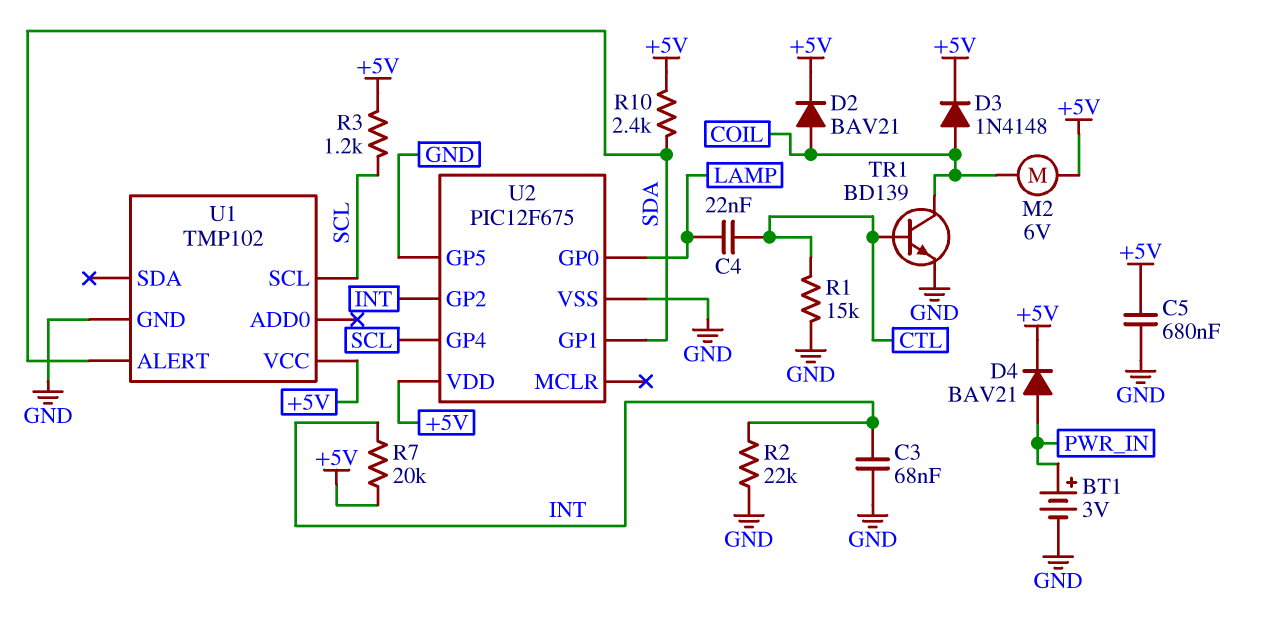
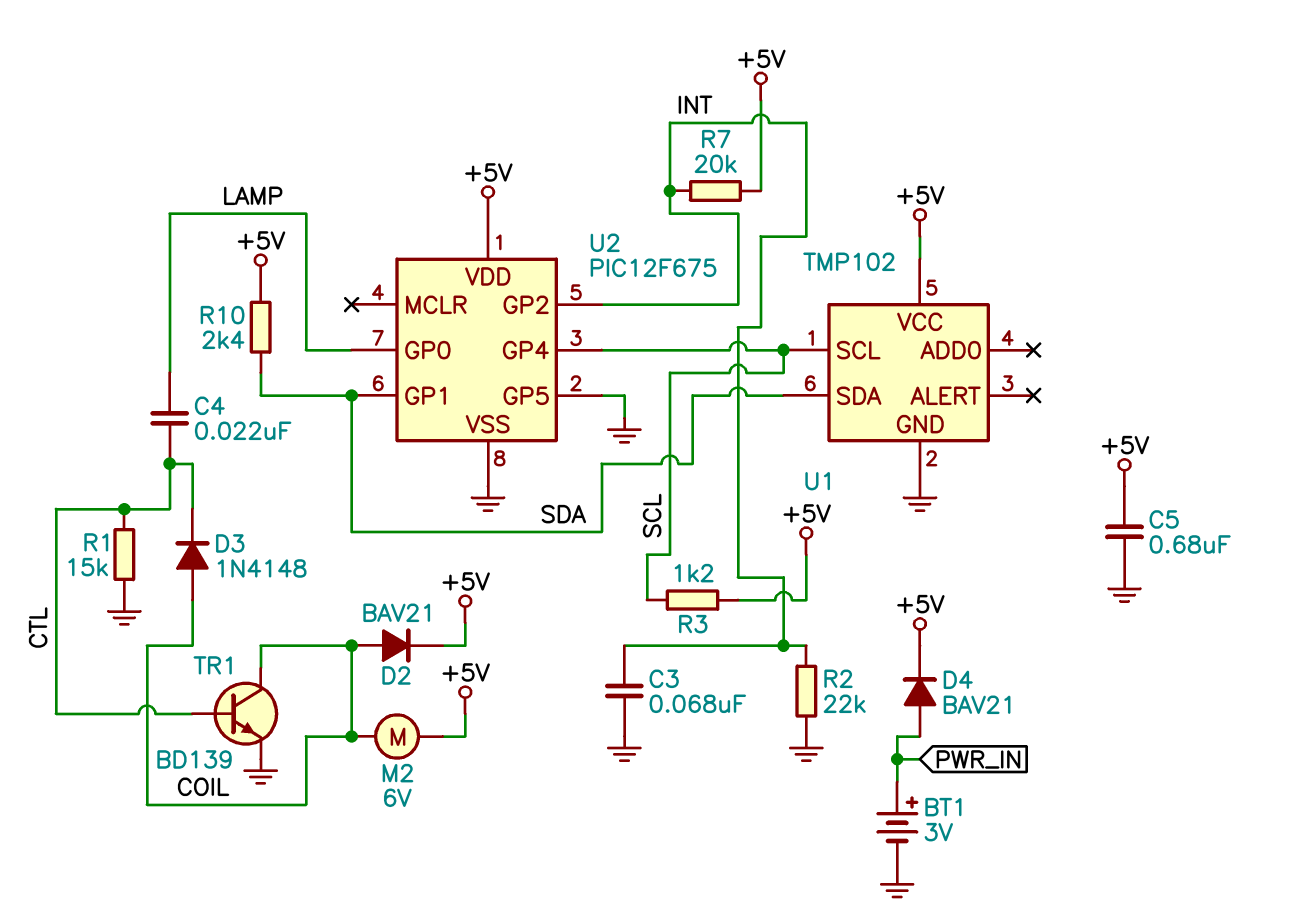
D3: diode 1N4148 (A COIL, K +5V) -> diode 1N4148 (A COIL, K CTL)
U1 pin ALERT: SDA -> none
U1 pin SDA: none -> SDA

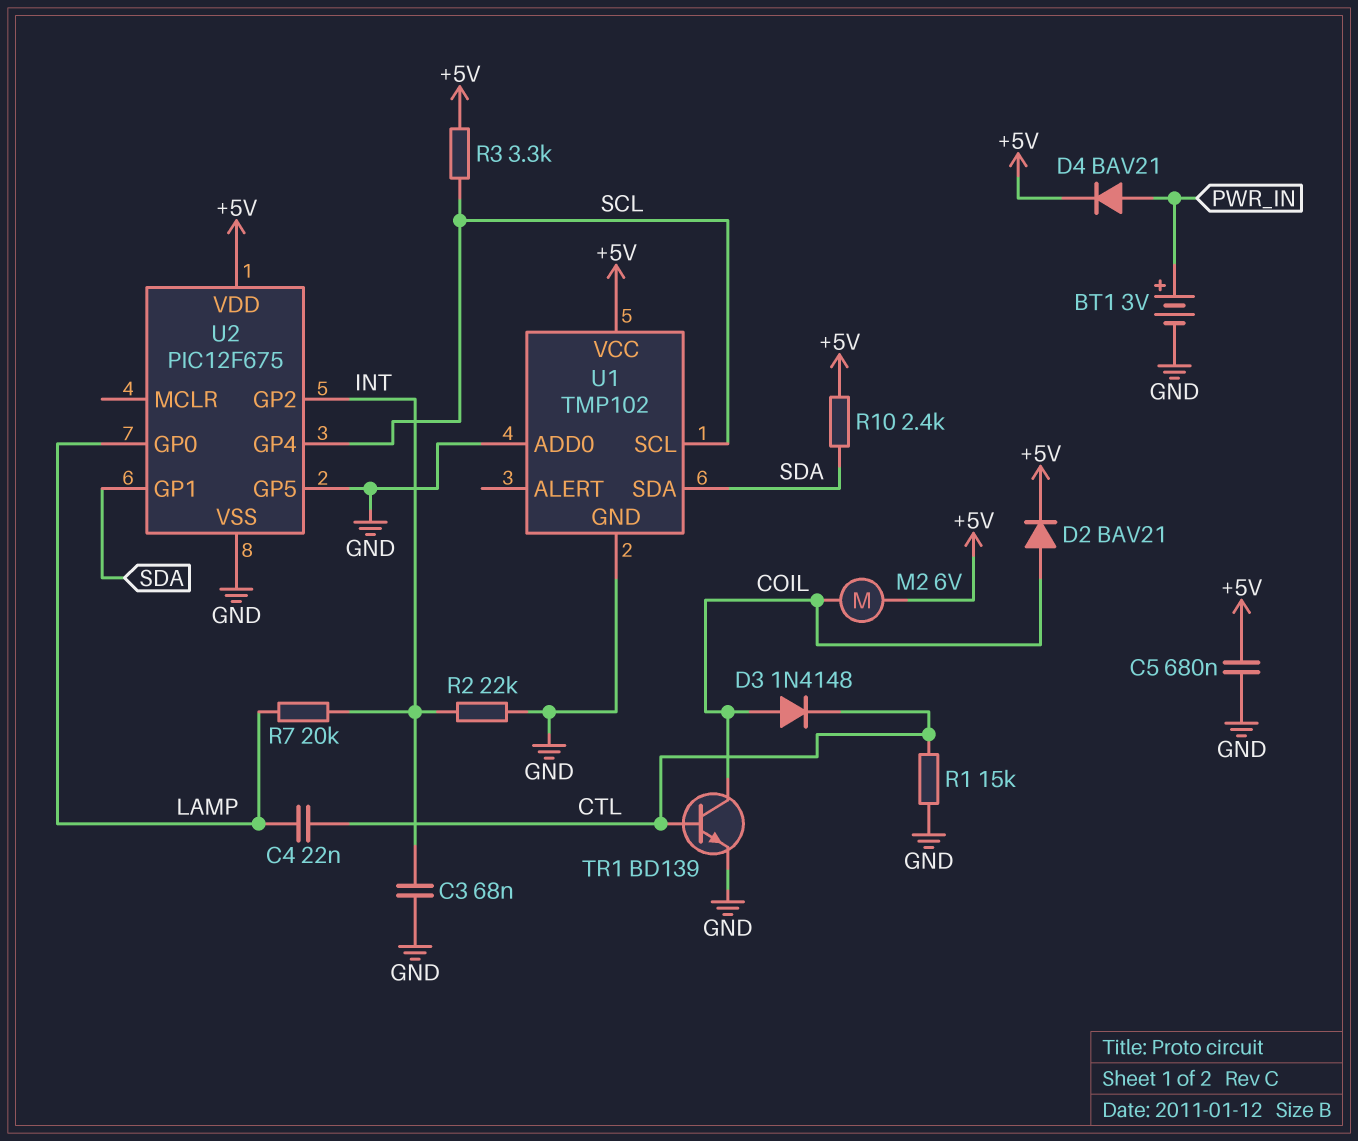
R3: 1.2k (+5V, SCL) -> 3.3k (+5V, SCL)
R7: 20k (+5V, INT) -> 20k (INT, LAMP)
U1 pin ADD0: none -> GND

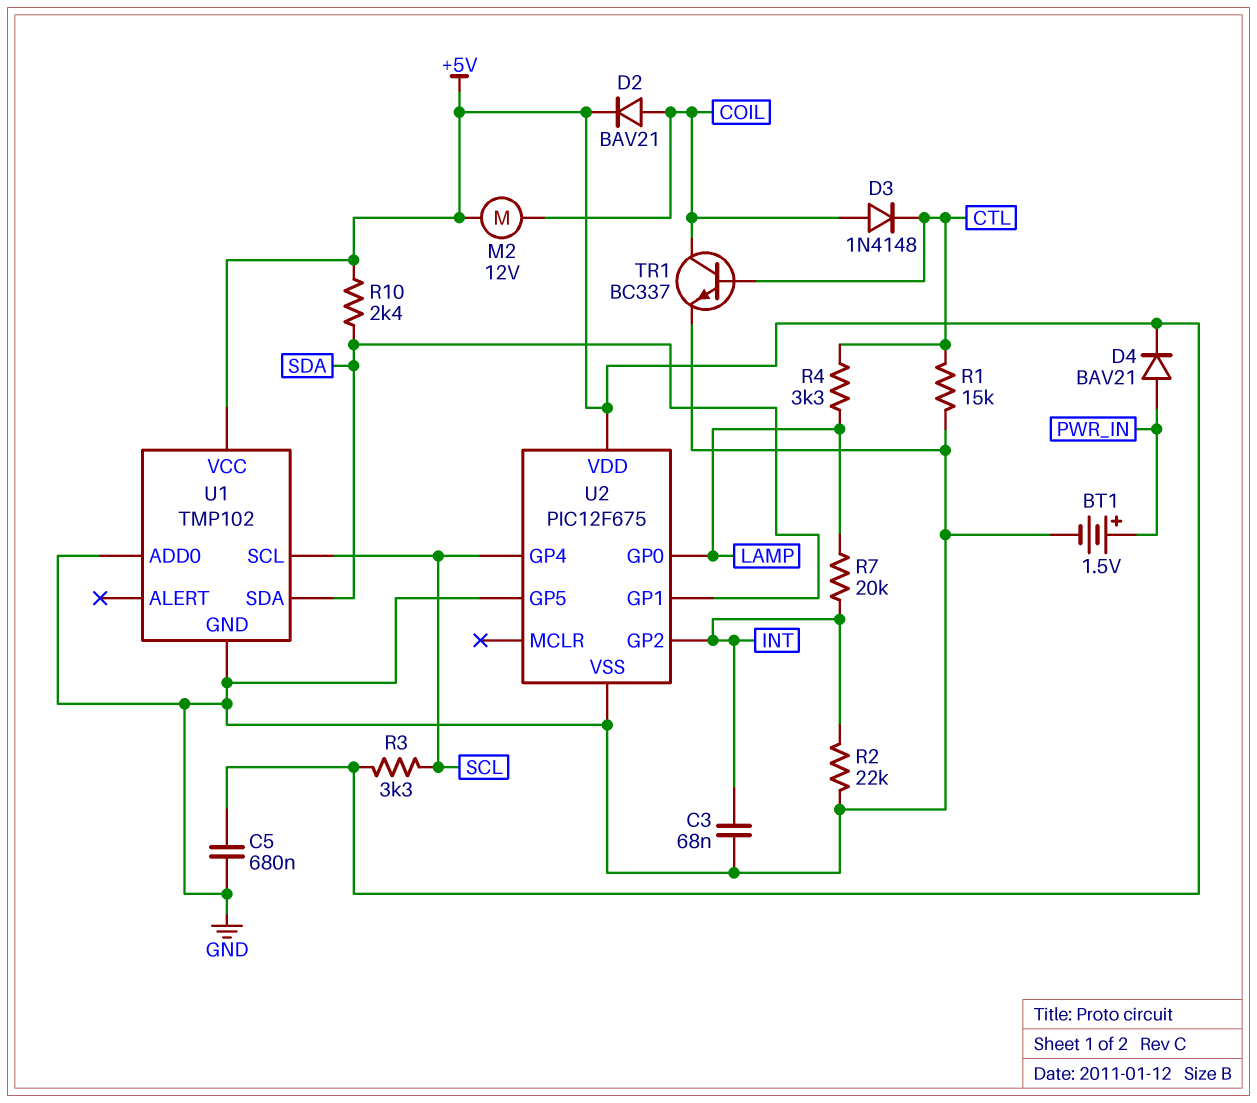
BT1: 3V (plus PWR_IN, minus GND) -> 1.5V (plus PWR_IN, minus GND)
C4: 22nF (CTL, LAMP) -> none
M2: motor 6V (+5V, COIL) -> motor 12V (+5V, COIL)
R4: none -> 3.3k (CTL, LAMP)
TR1: NPN BD139 (B CTL, C COIL, E GND) -> NPN BC337 (B CTL, C COIL, E GND)

